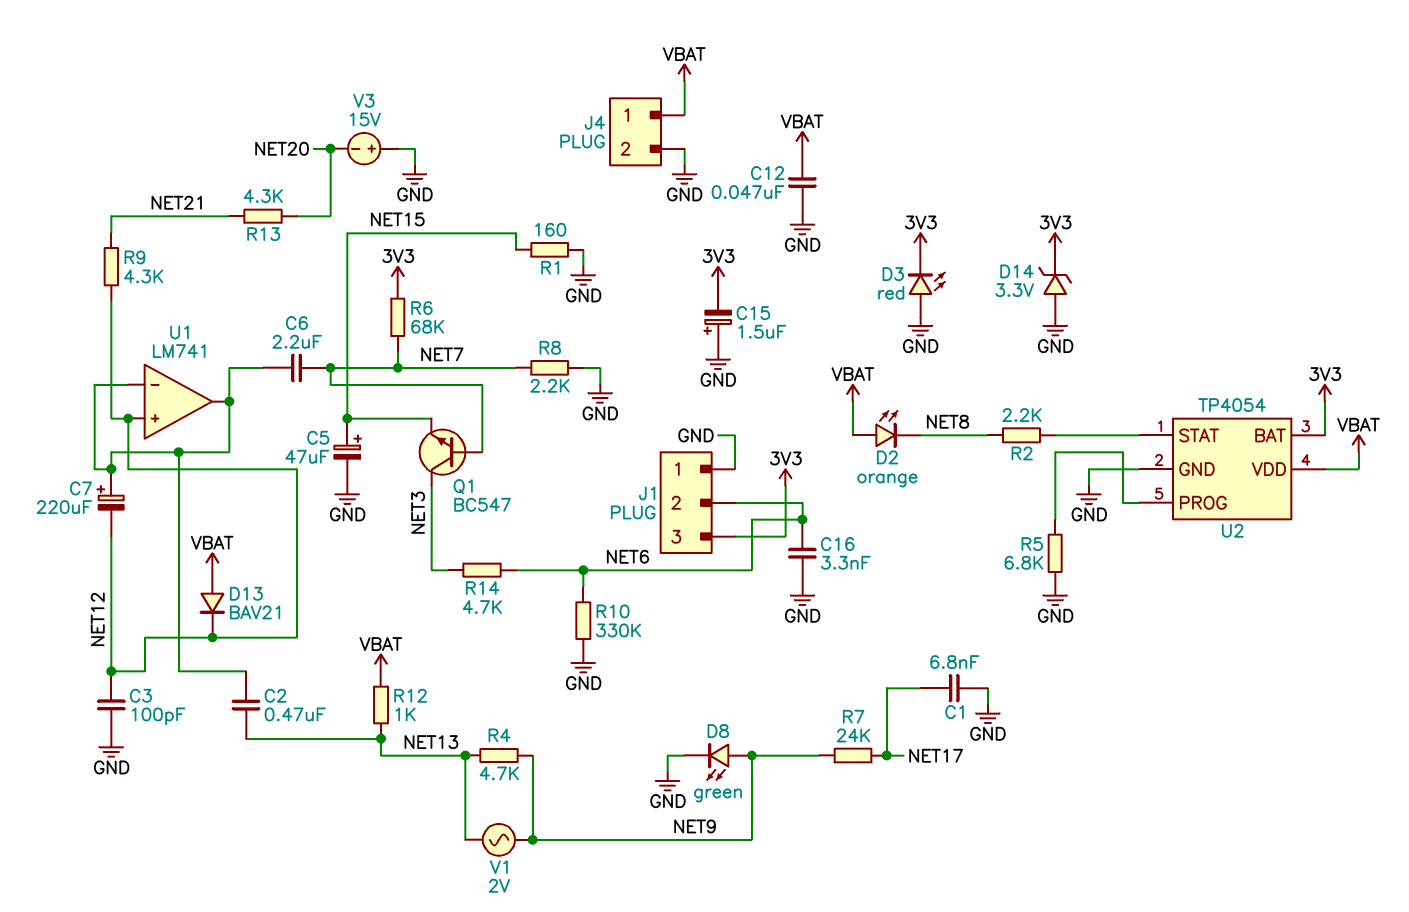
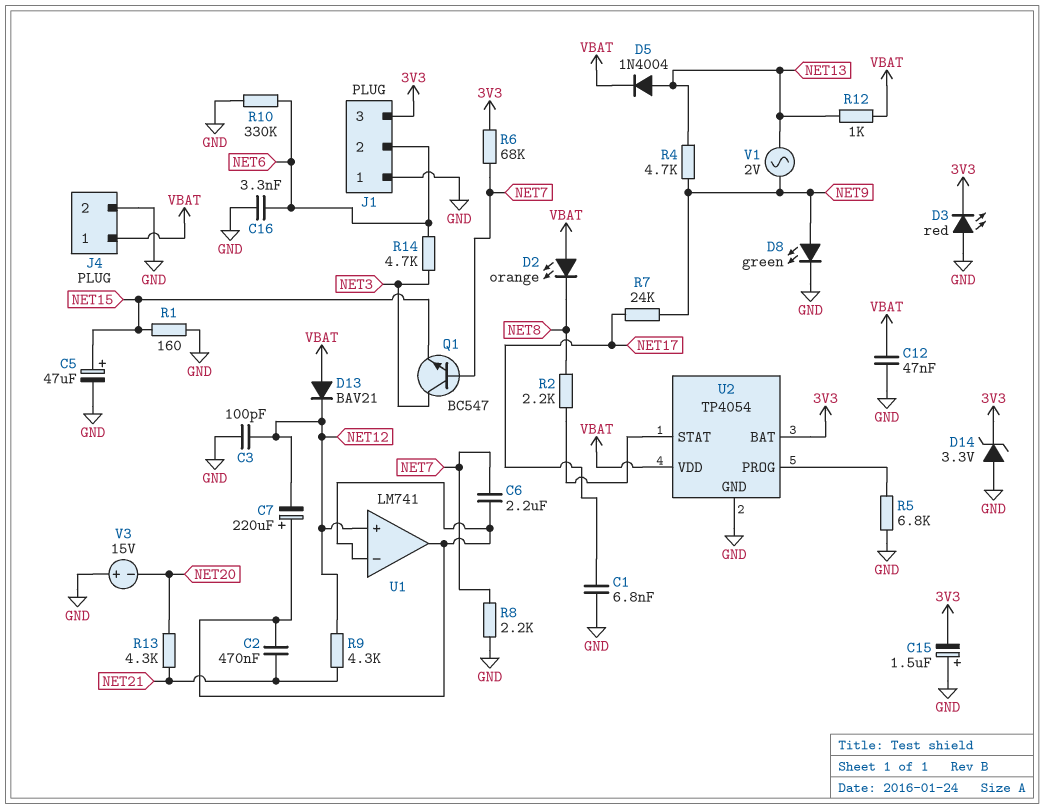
C2: 470nF (NET13, U1/in-) -> 470nF (NET21, U1/in-)
D5: none -> diode 1N4004 (A NET13, K VBAT)

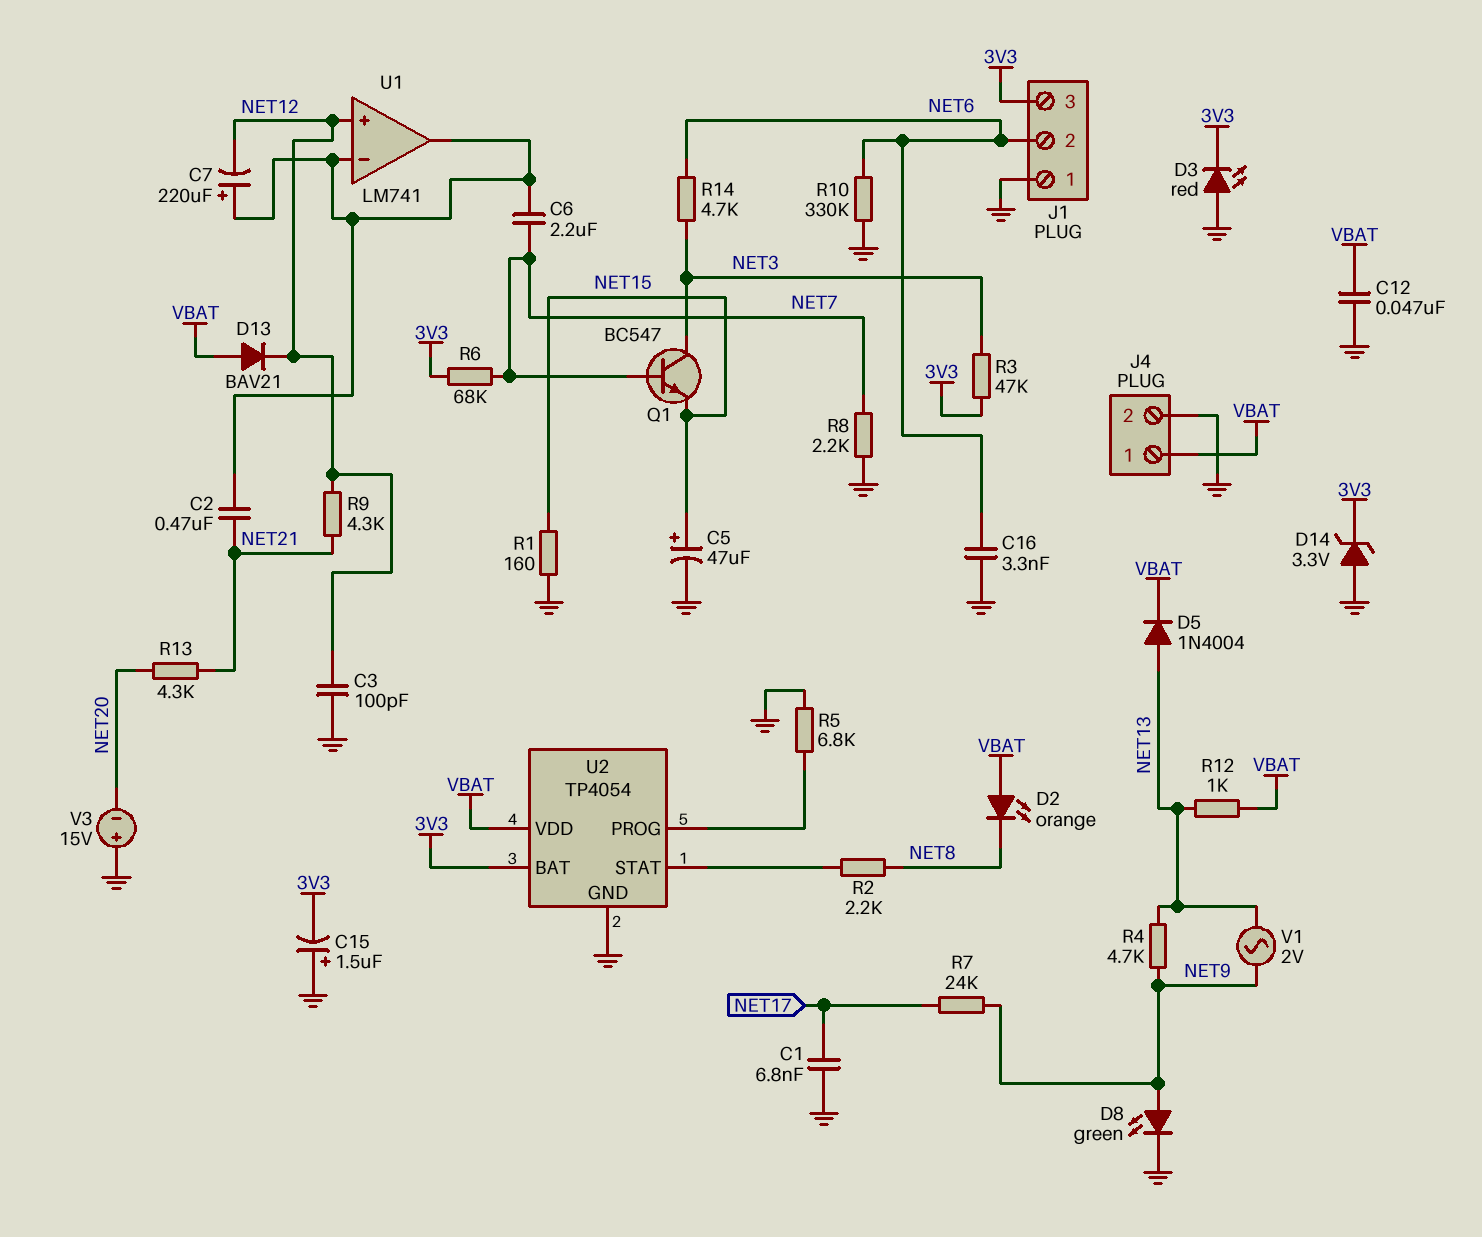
R3: none -> 47k (3V3, NET3)

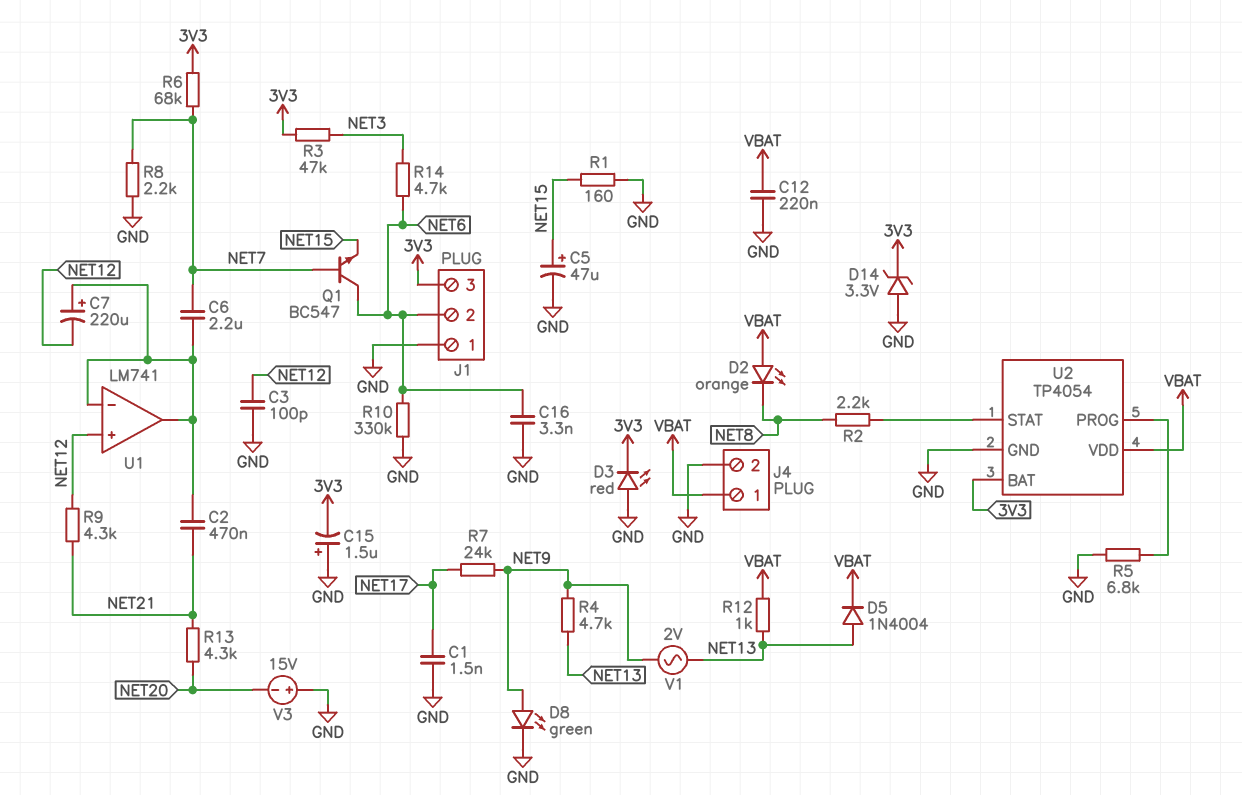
C1: 6.8nF (GND, NET17) -> 1.5nF (GND, NET17)
C12: 47nF (GND, VBAT) -> 220nF (GND, VBAT)
D13: diode BAV21 (A VBAT, K NET12) -> none
Q1: NPN BC547 (B NET7, C NET3, E NET15) -> NPN BC547 (B NET7, C NET6, E NET15)

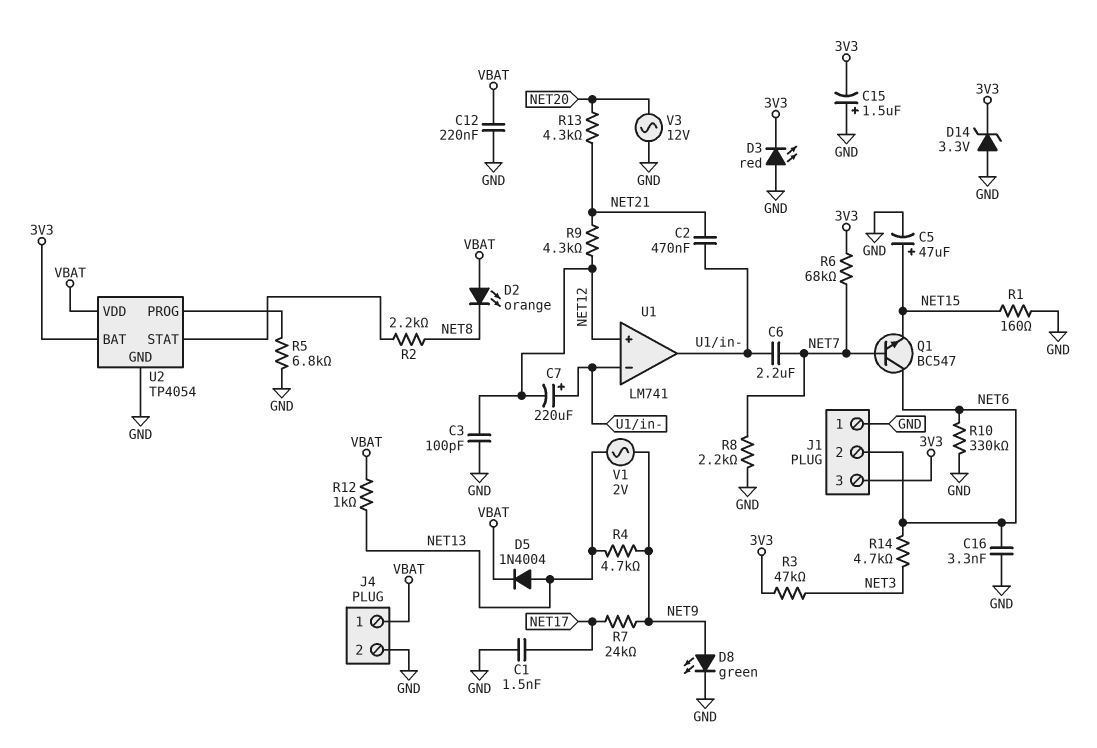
V3: 15V (plus GND, minus NET20) -> AC 12V (GND, NET20)

